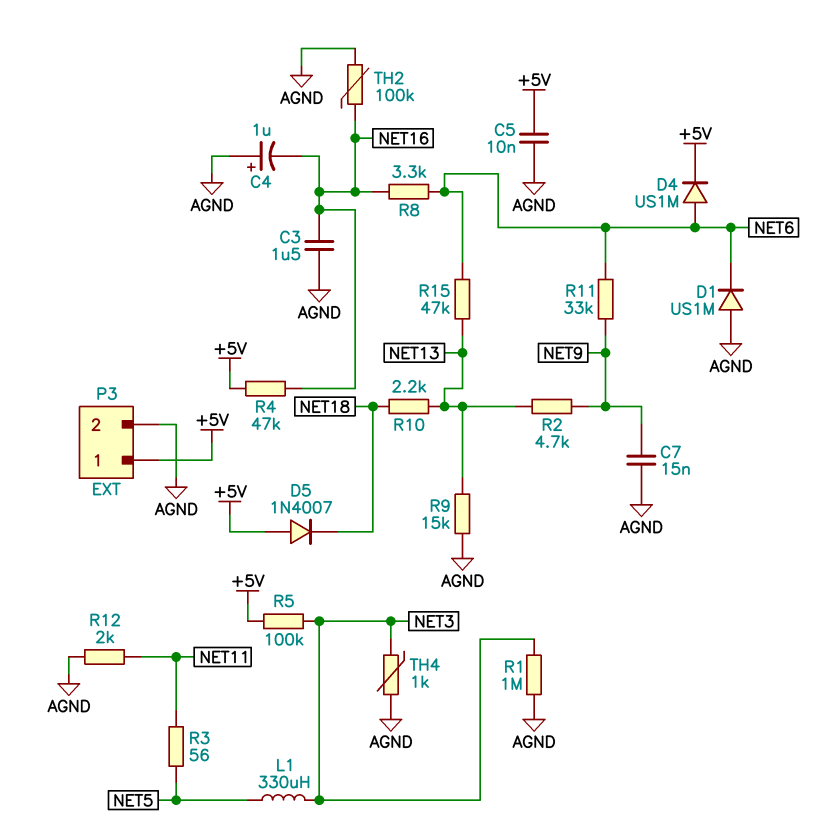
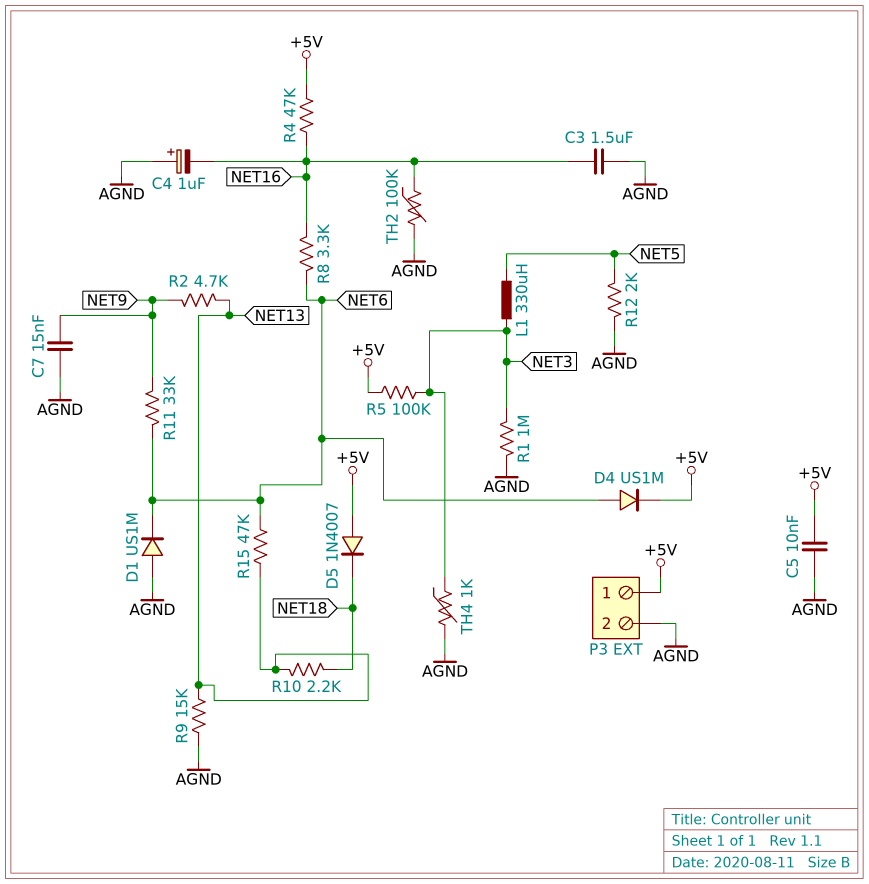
R3: 56 (NET5, NET11) -> none
R12: 2k (AGND, NET11) -> 2k (AGND, NET5)

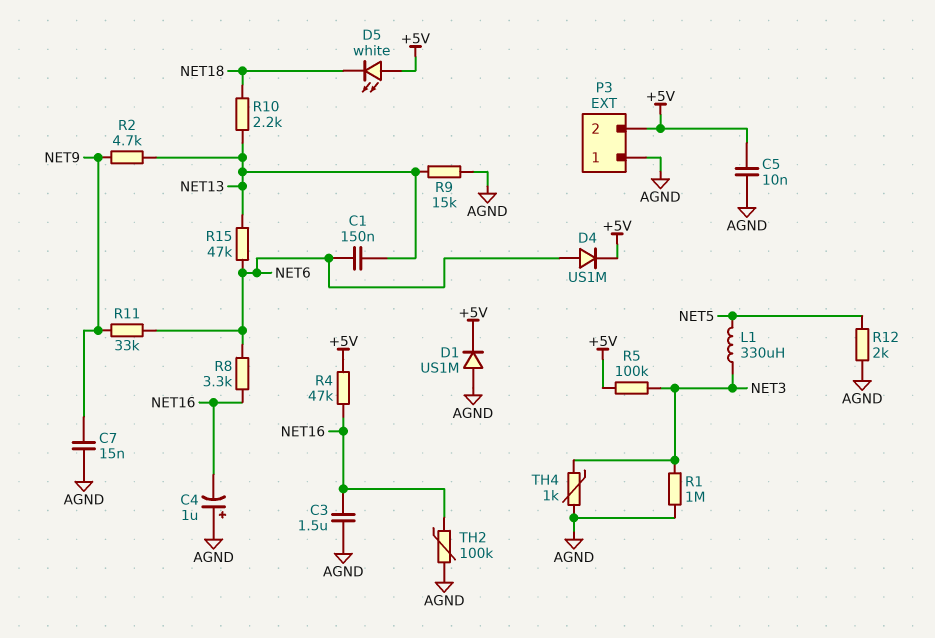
C1: none -> 150nF (NET6, NET13)
D1: diode US1M (A AGND, K NET6) -> diode US1M (A AGND, K +5V)
D5: diode 1N4007 (A +5V, K NET18) -> LED white (A +5V, K NET18)
P3 pin 1: +5V -> AGND
P3 pin 2: AGND -> +5V

